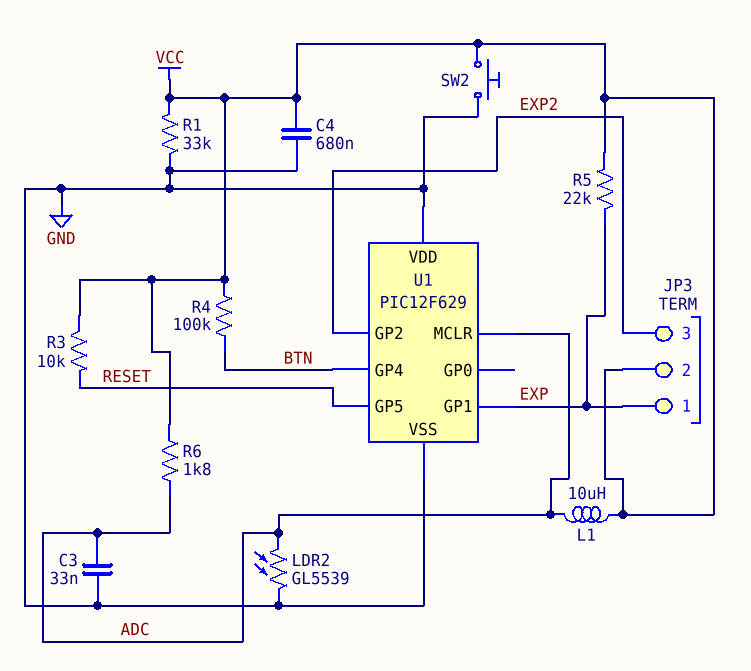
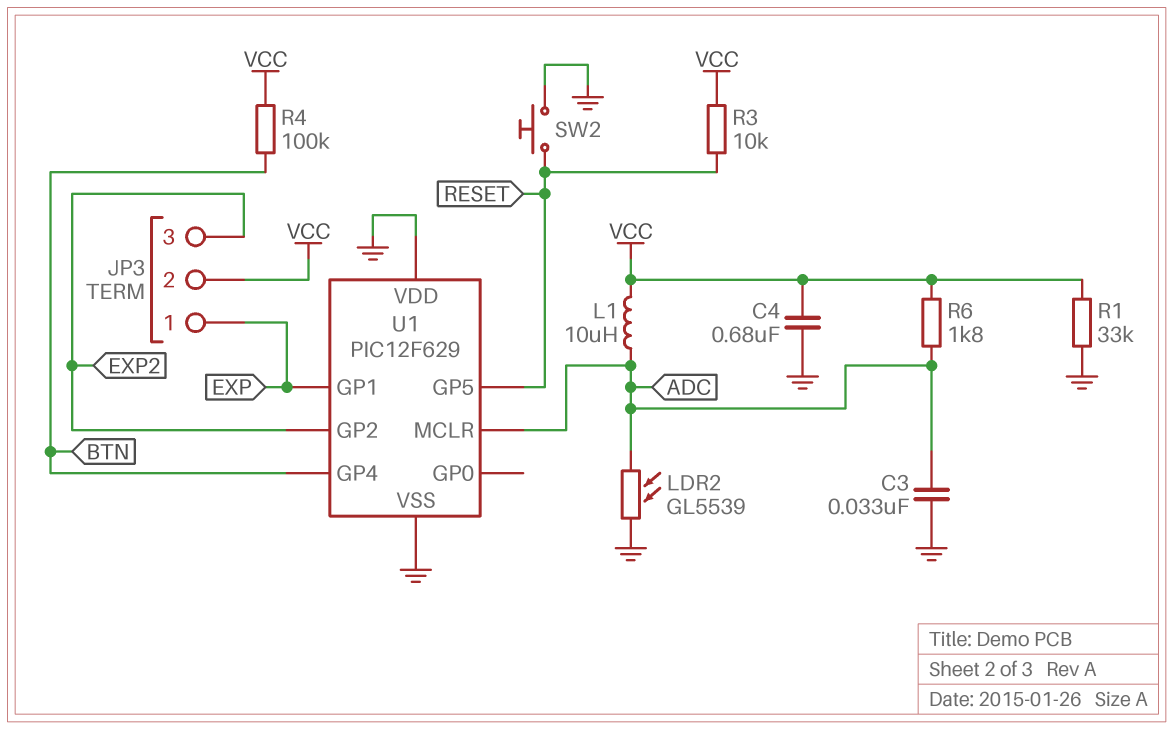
R5: 22k (EXP, VCC) -> none
SW2: button (GND, VCC) -> button (GND, RESET)

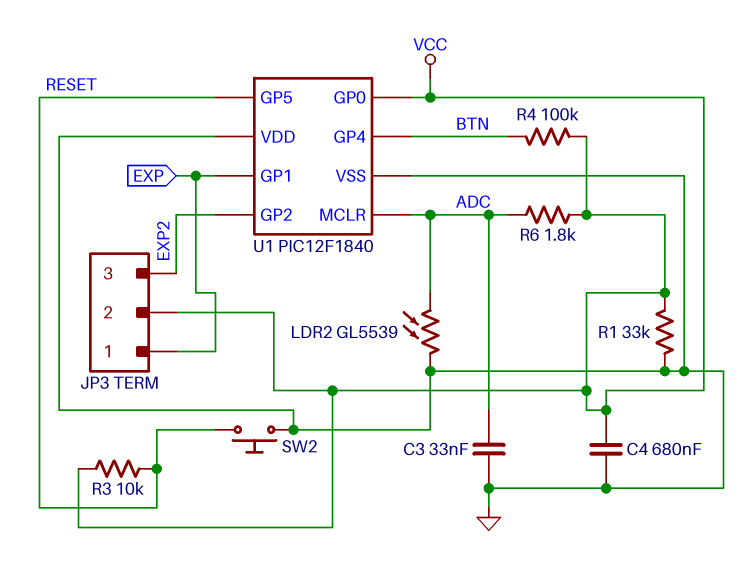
L1: 10uH (ADC, VCC) -> none
U1: PIC12F629 -> PIC12F1840
U1 pin GP0: none -> VCC

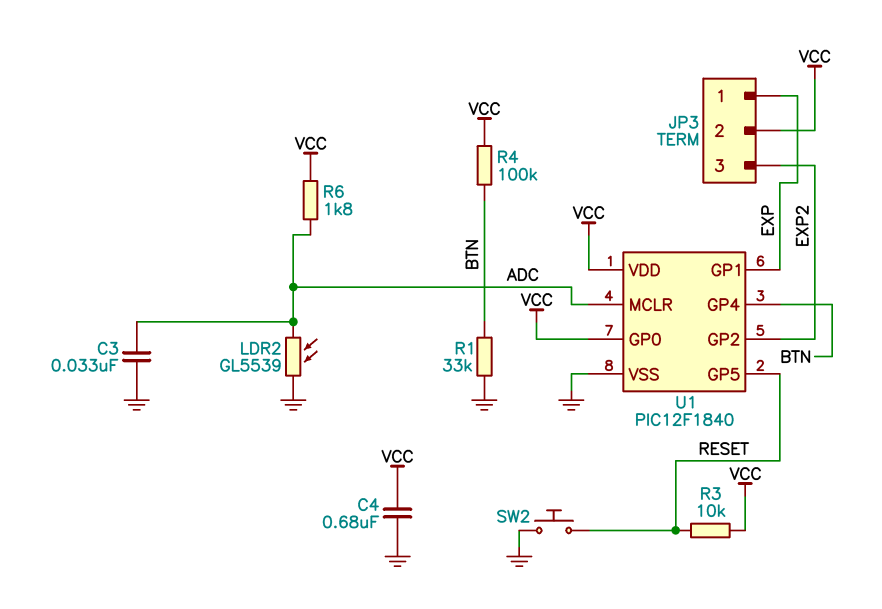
R1: 33k (GND, VCC) -> 33k (BTN, GND)
U1 pin VDD: GND -> VCC

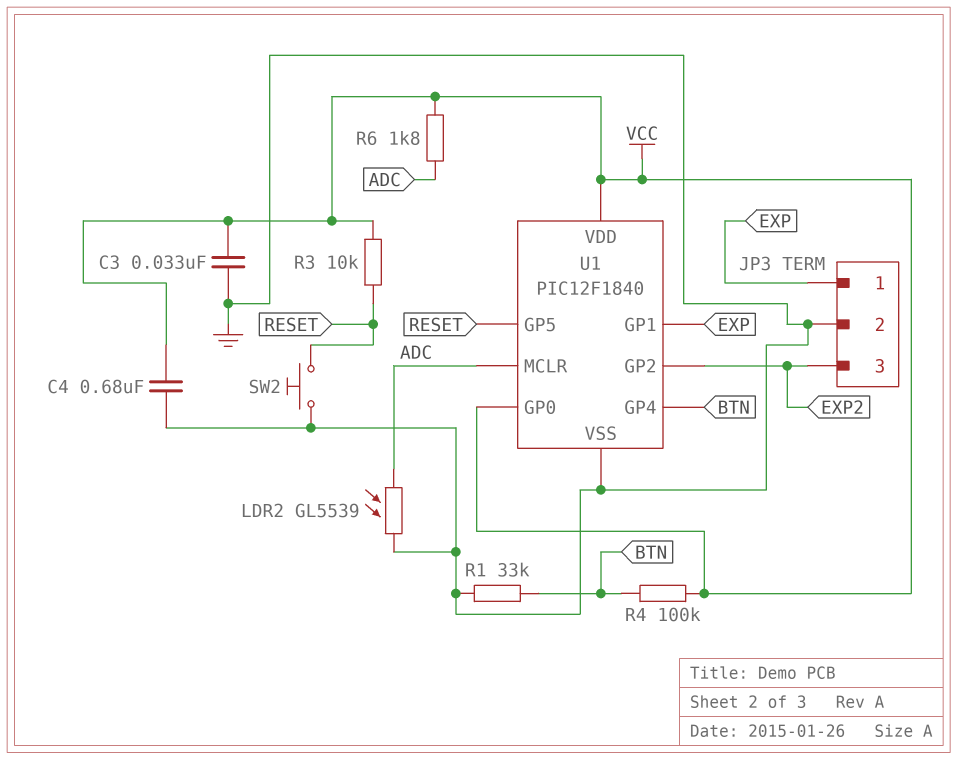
C3: 33nF (ADC, GND) -> 33nF (GND, VCC)
JP3 pin 2: VCC -> GND

